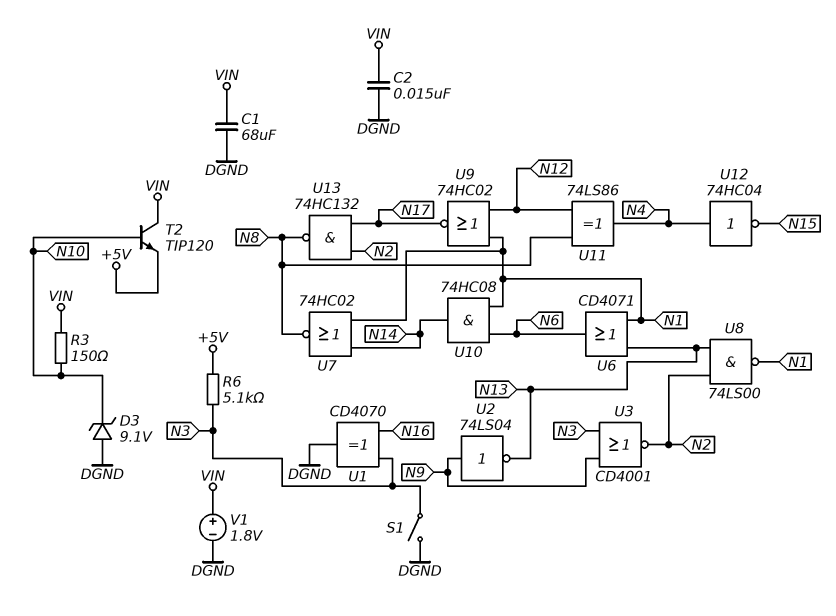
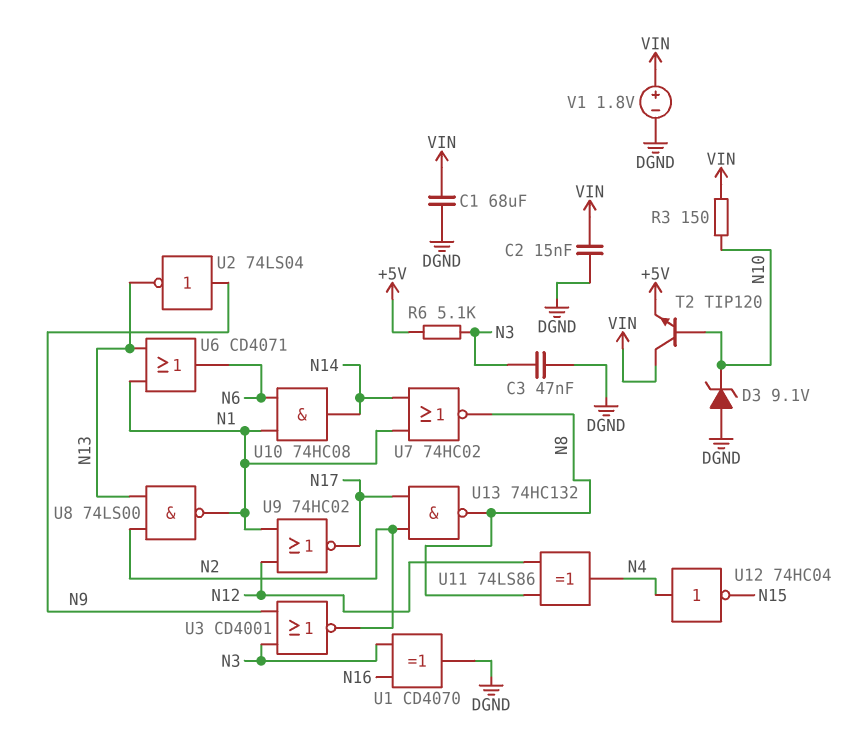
C3: none -> 47nF (DGND, N3)
S1: switch (DGND, N3) -> none

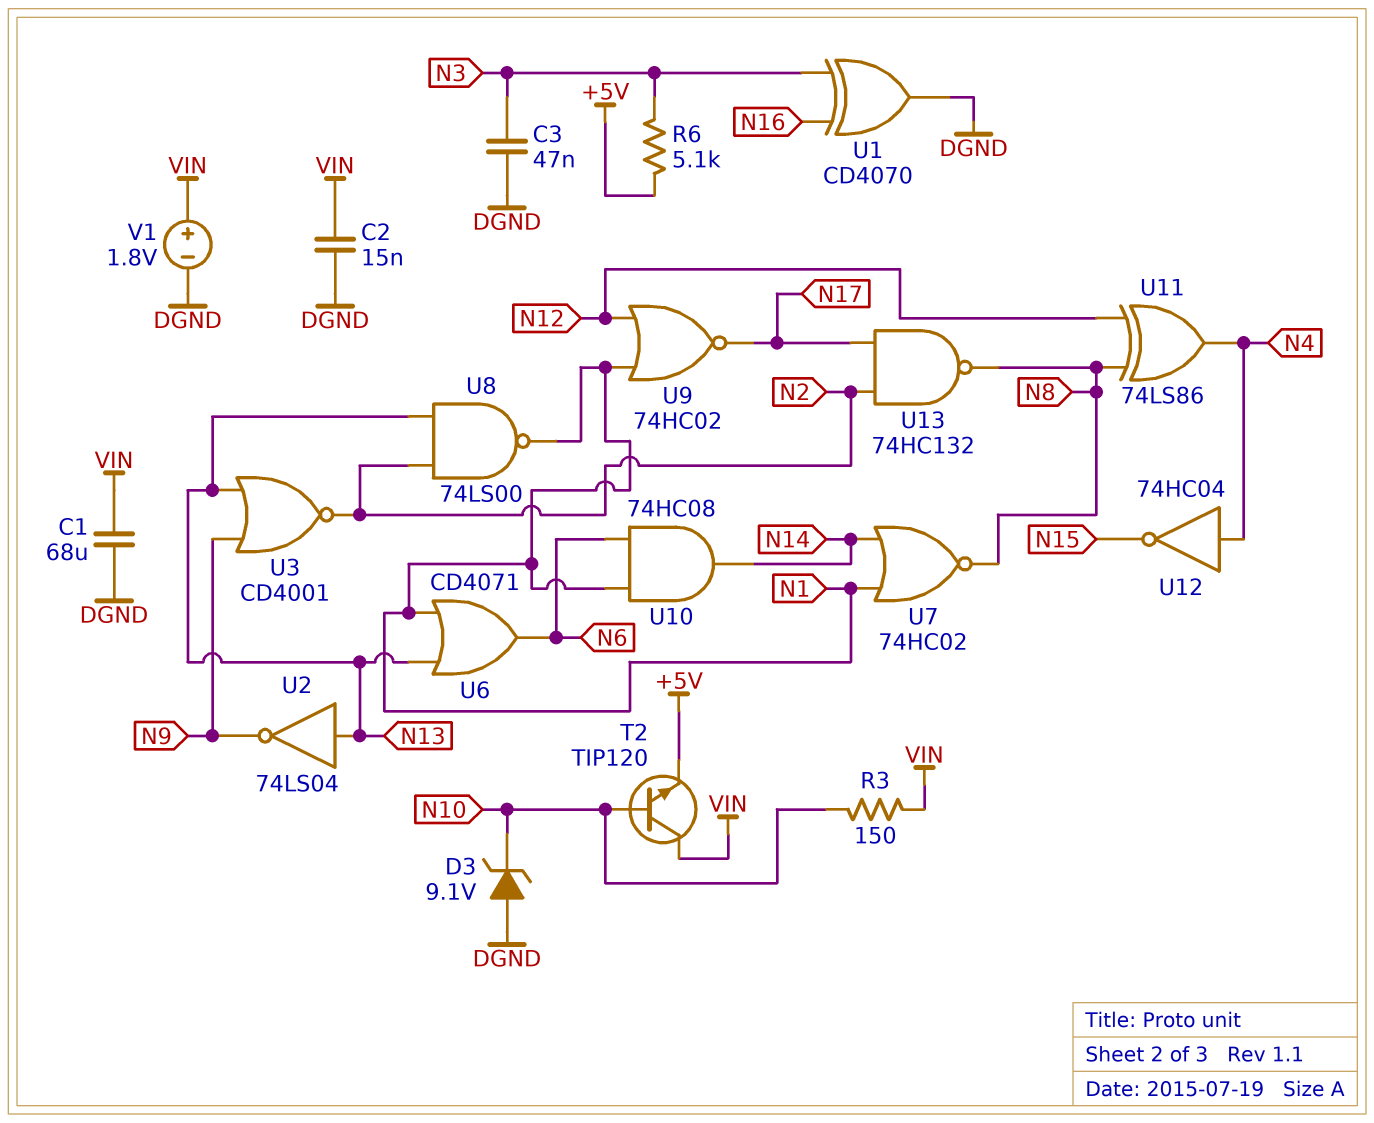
U2: NOT 74LS04 (in N9, out N13) -> NOT 74LS04 (in N13, out N9)
U3: NOR CD4001 (in N3, in N9, out N2) -> NOR CD4001 (in N9, in N13, out N2)

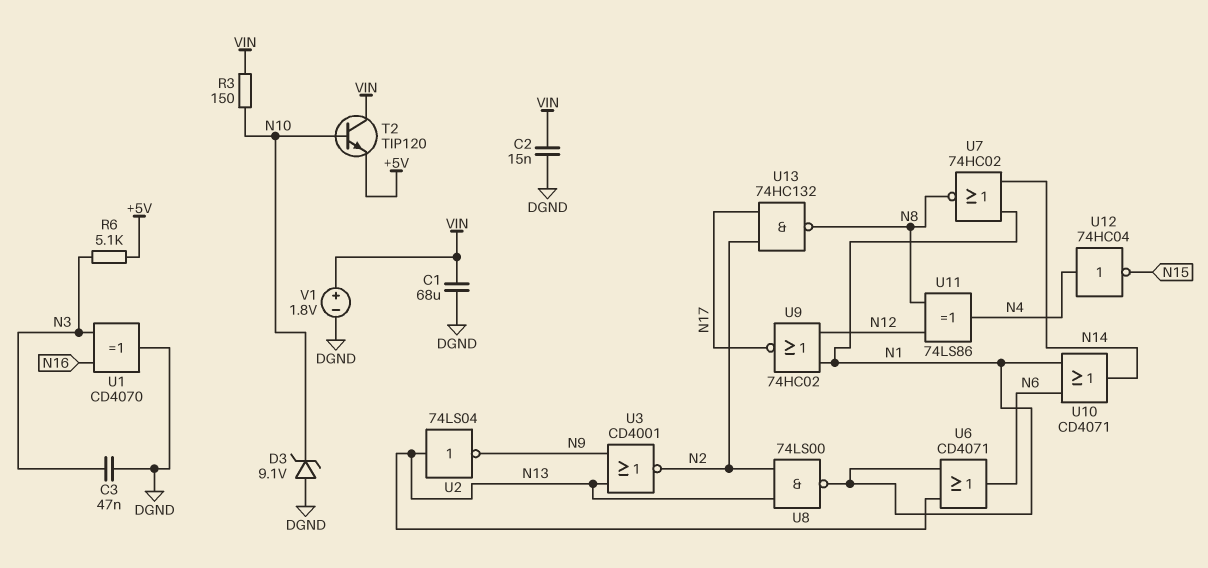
U10: AND 74HC08 (in N1, in N6, out N14) -> OR CD4071 (in N1, in N6, out N14)

